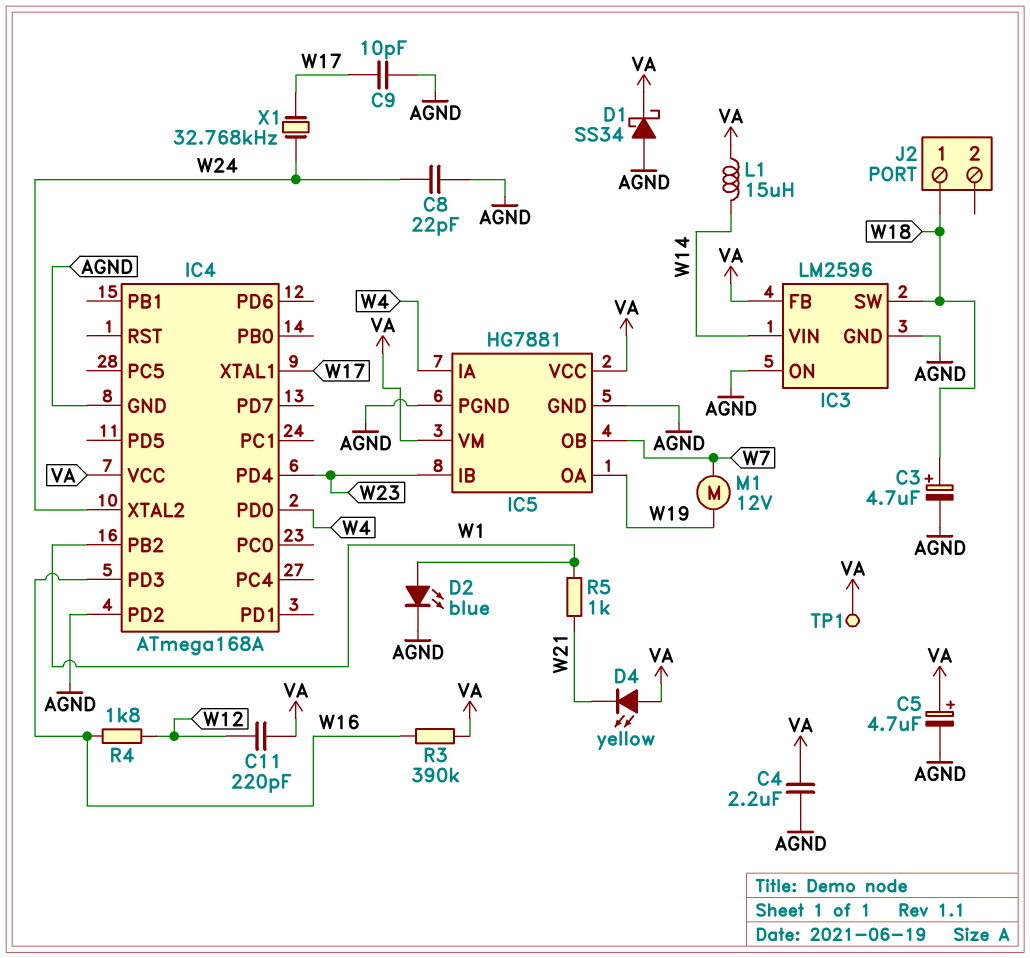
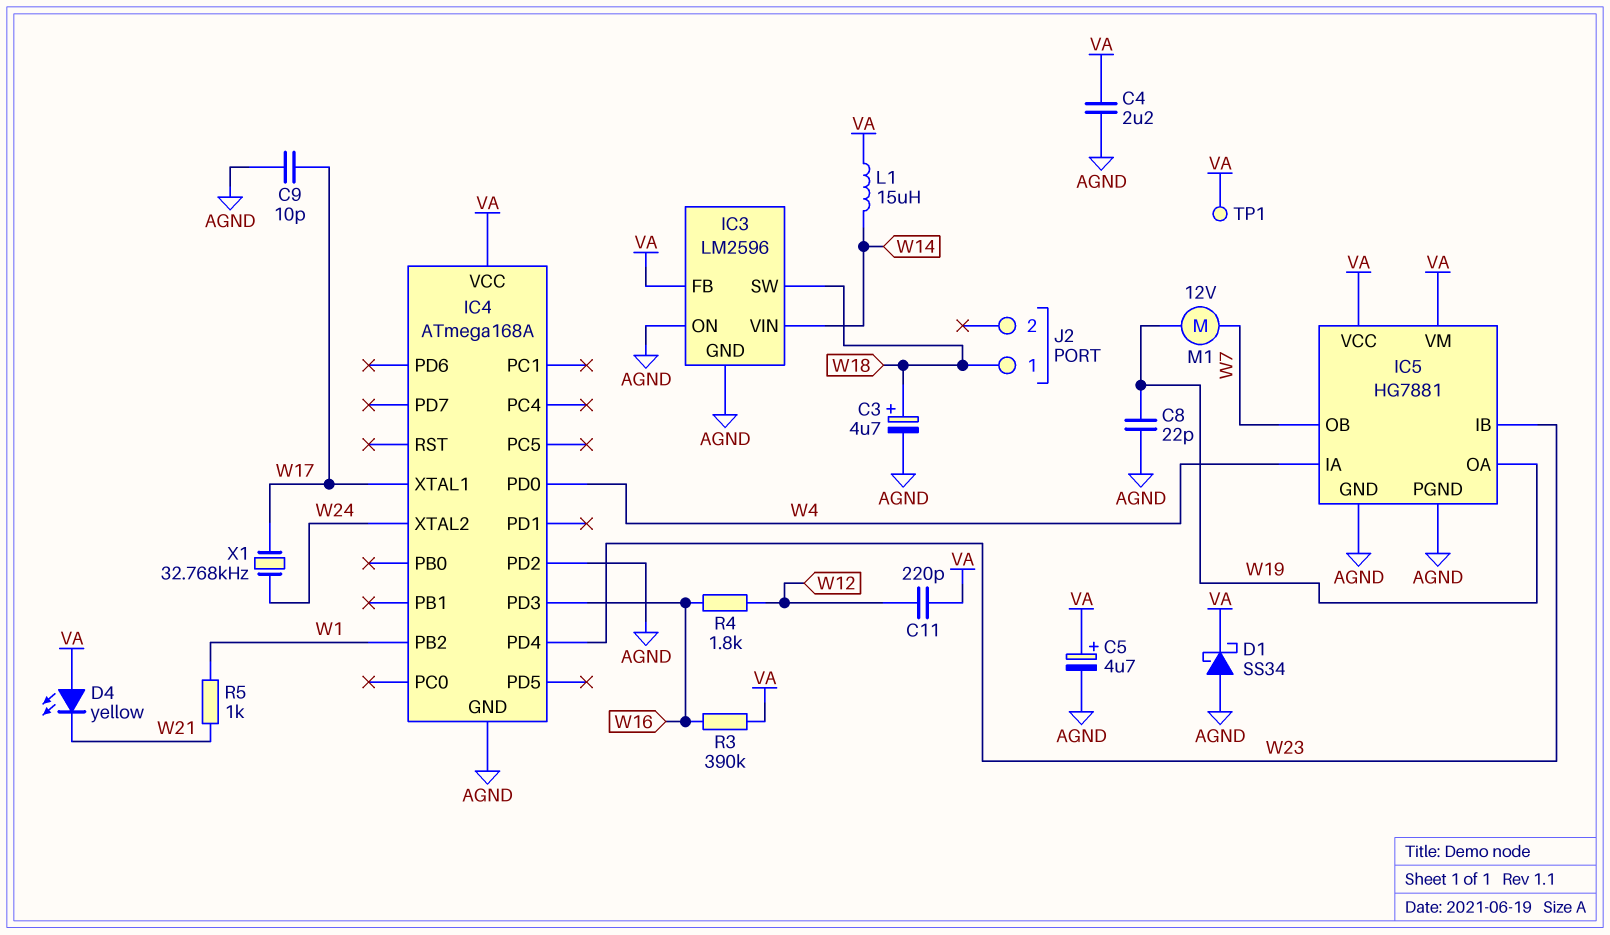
C8: 22pF (AGND, W24) -> 22pF (AGND, W19)
D2: LED blue (A W1, K AGND) -> none

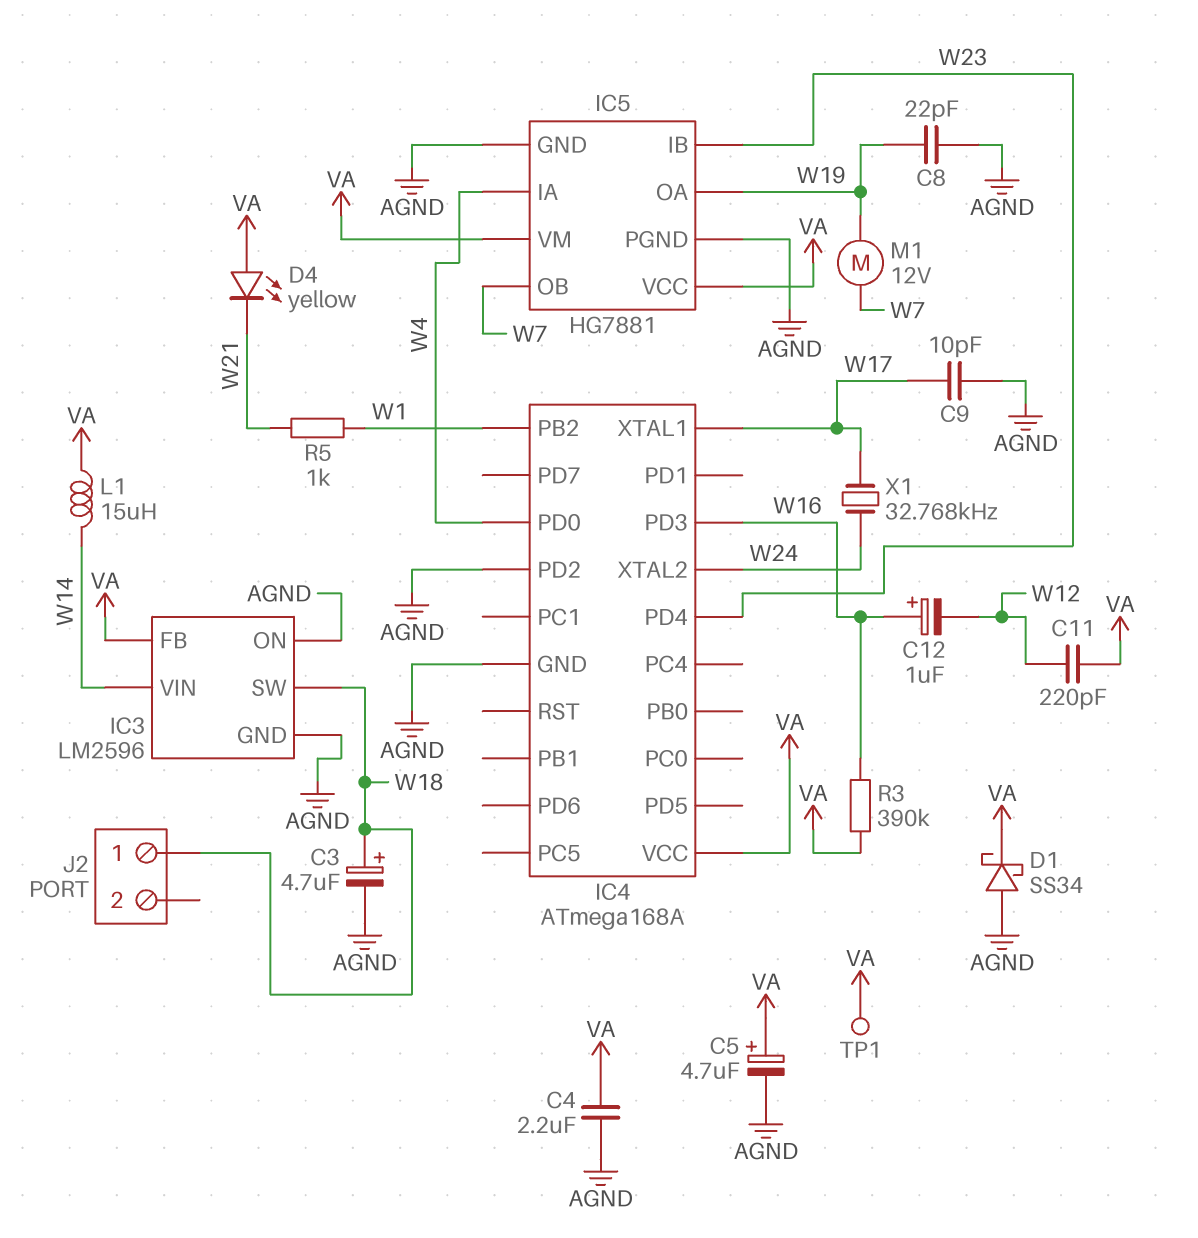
C12: none -> 1uF (plus W16, minus W12)
R4: 1.8k (W12, W16) -> none

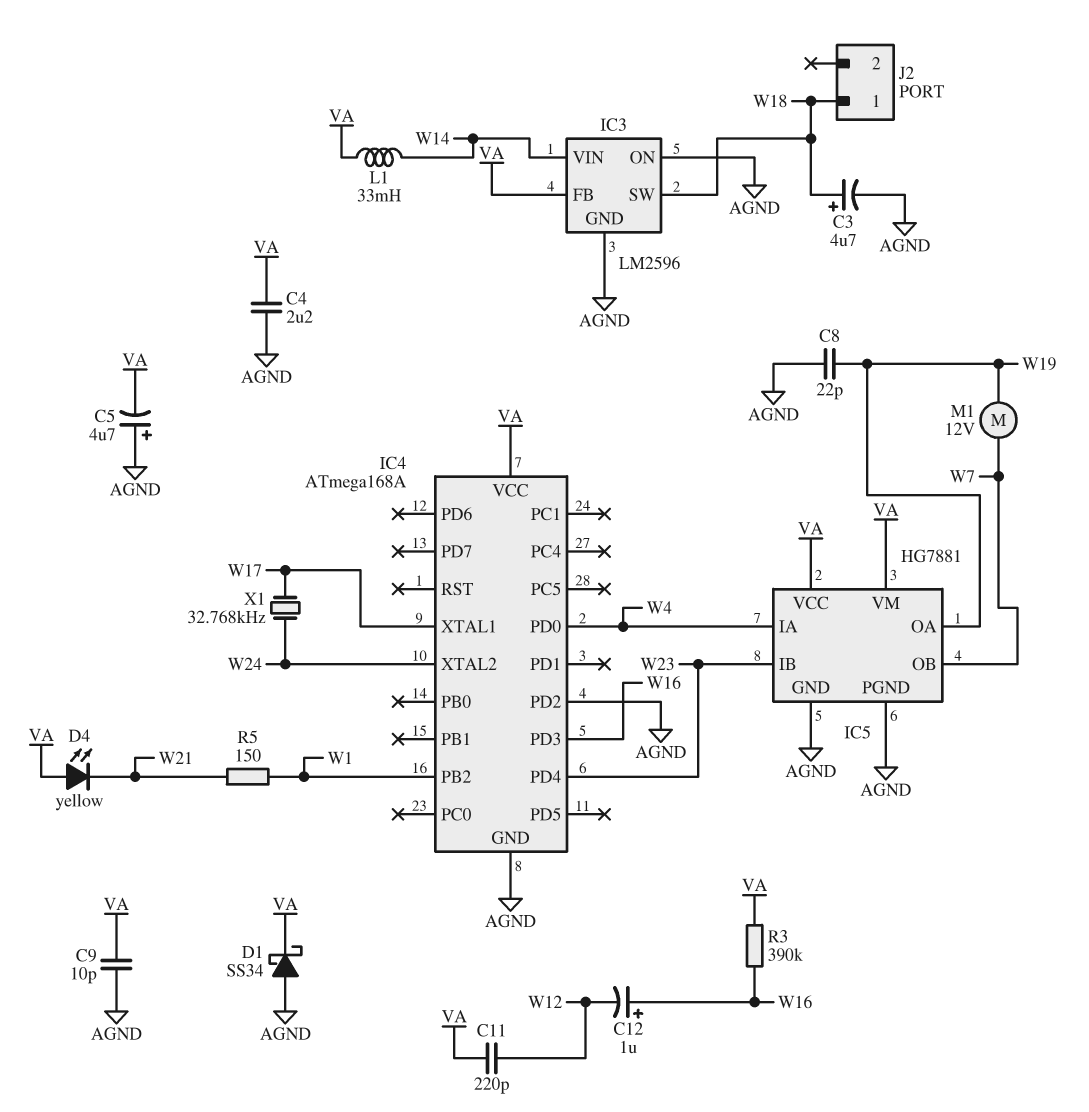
C5: 4.7uF (plus VA, minus AGND) -> 4.7uF (plus AGND, minus VA)
C9: 10pF (AGND, W17) -> 10pF (AGND, VA)
L1: 15uH (VA, W14) -> 33mH (VA, W14)
R5: 1k (W1, W21) -> 150 (W1, W21)
TP1: test point (VA) -> none

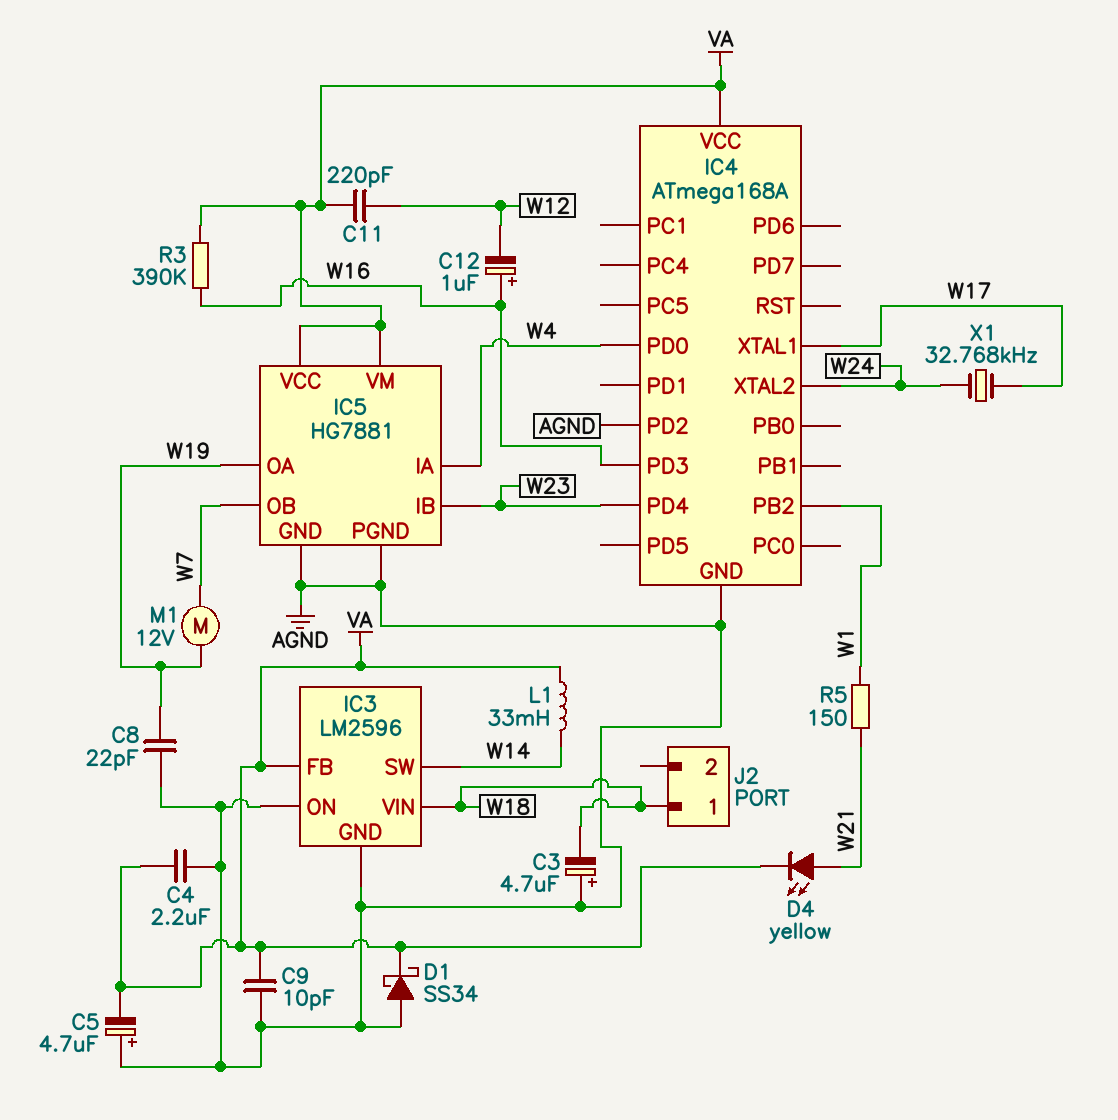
C3: 4.7uF (plus W18, minus AGND) -> 4.7uF (plus AGND, minus W18)
D4: LED yellow (A VA, K W21) -> LED yellow (A W21, K VA)
IC3 pin SW: W18 -> W14
IC3 pin VIN: W14 -> W18

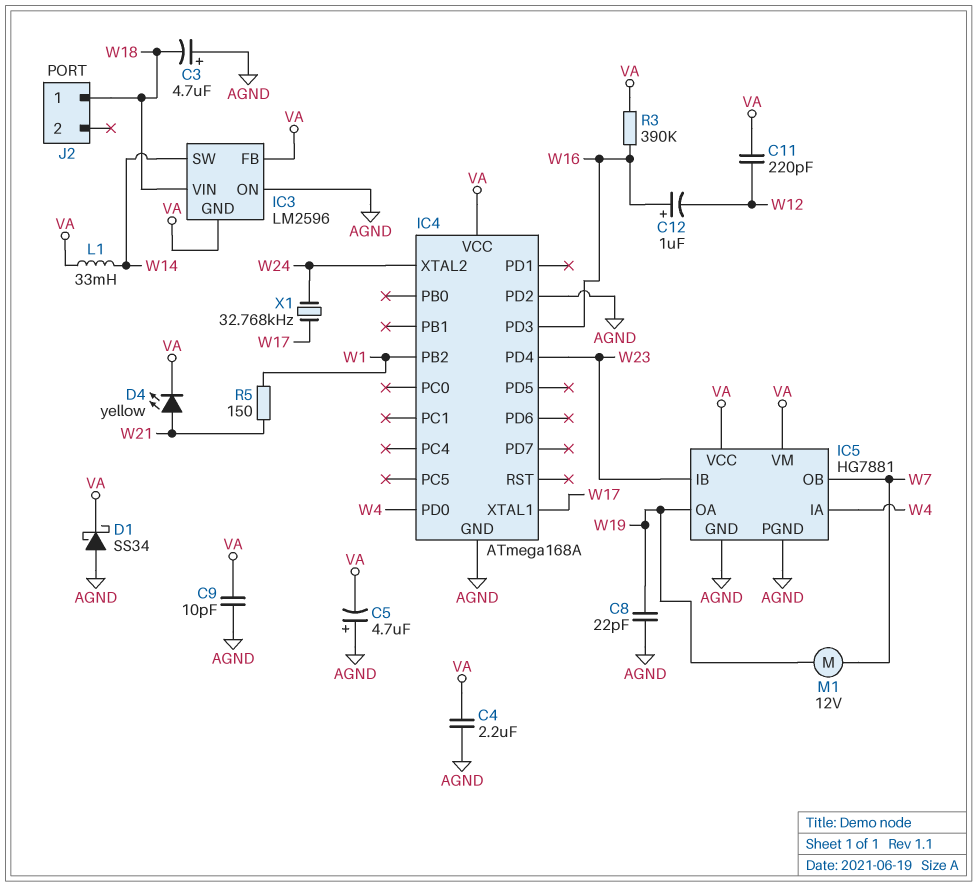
IC3 pin GND: AGND -> VA

